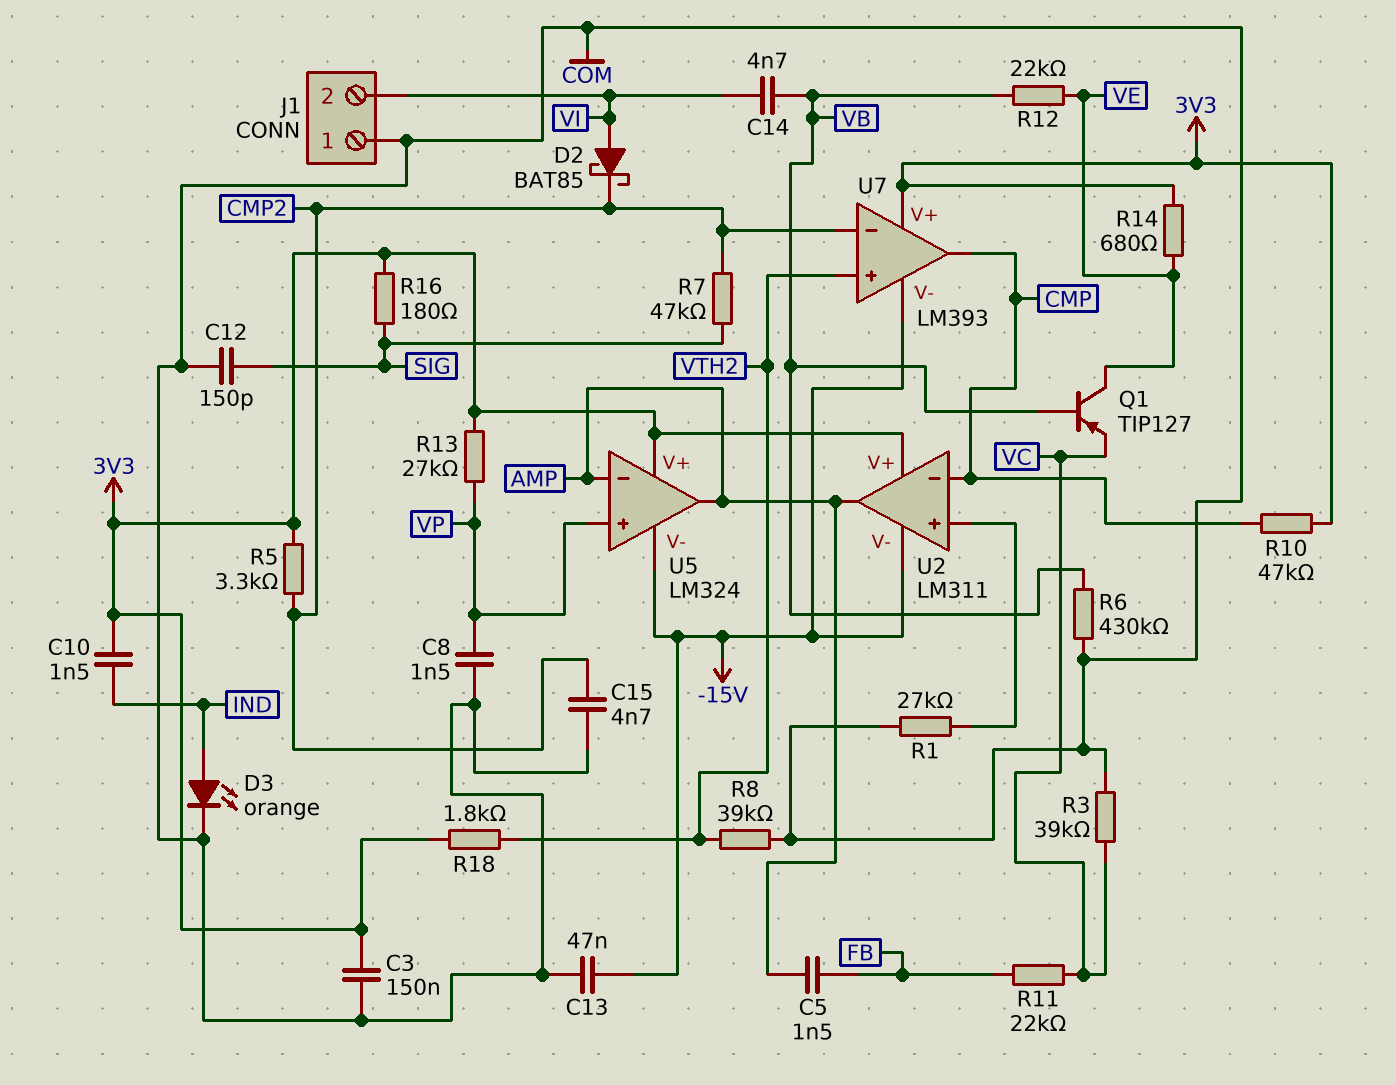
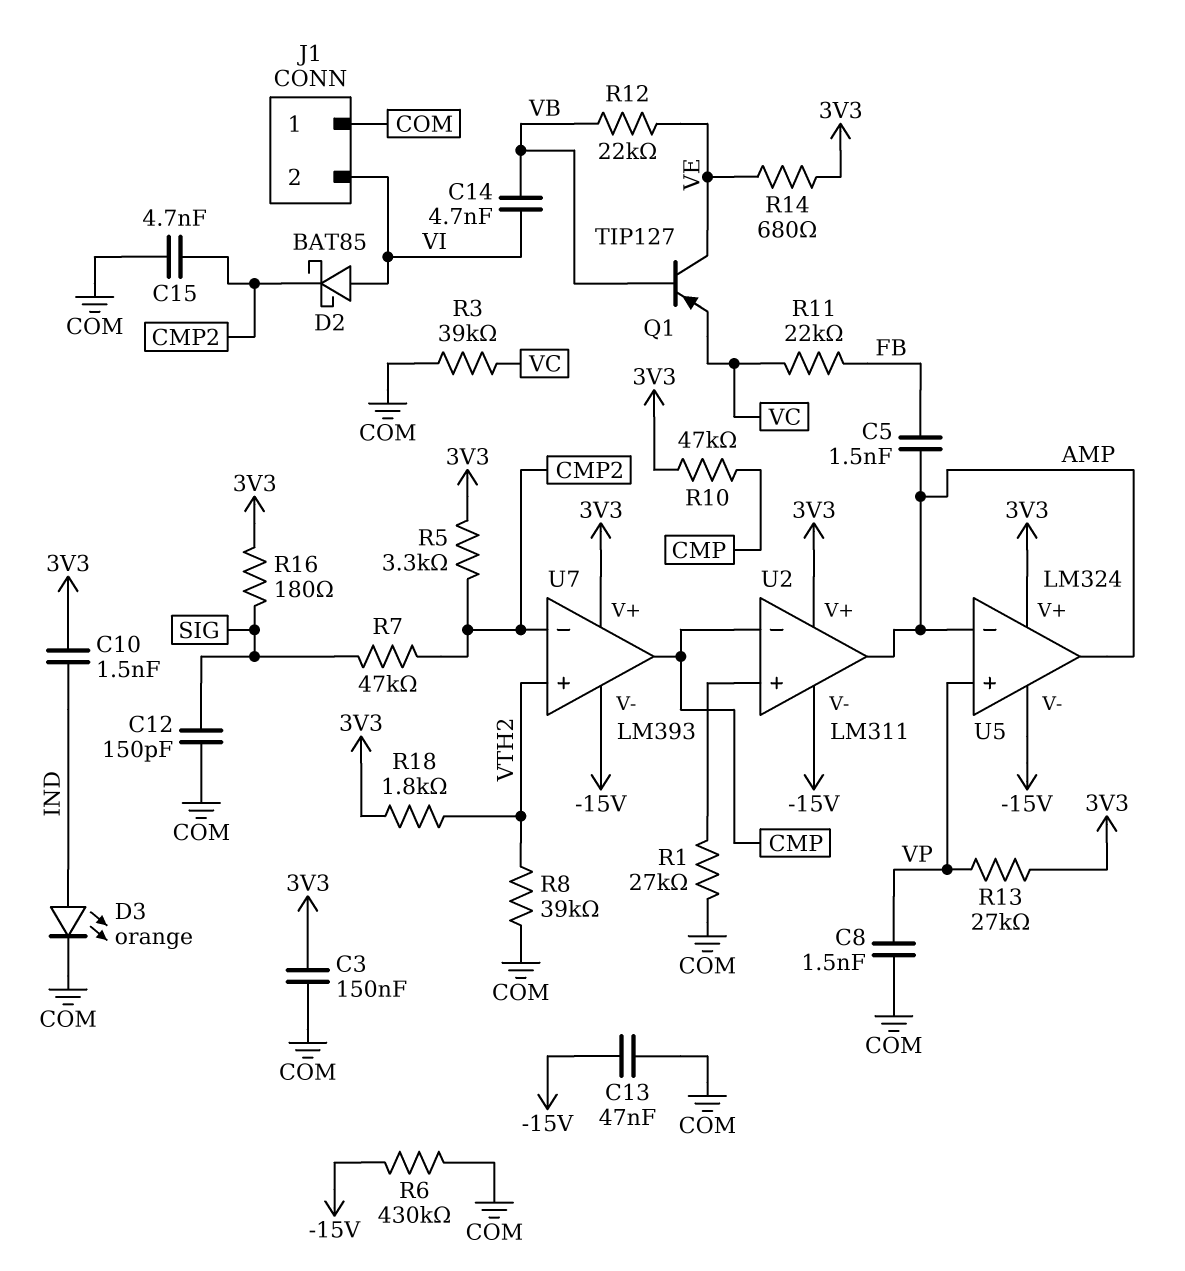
R6: 430k (COM, VB) -> 430k (-15V, COM)

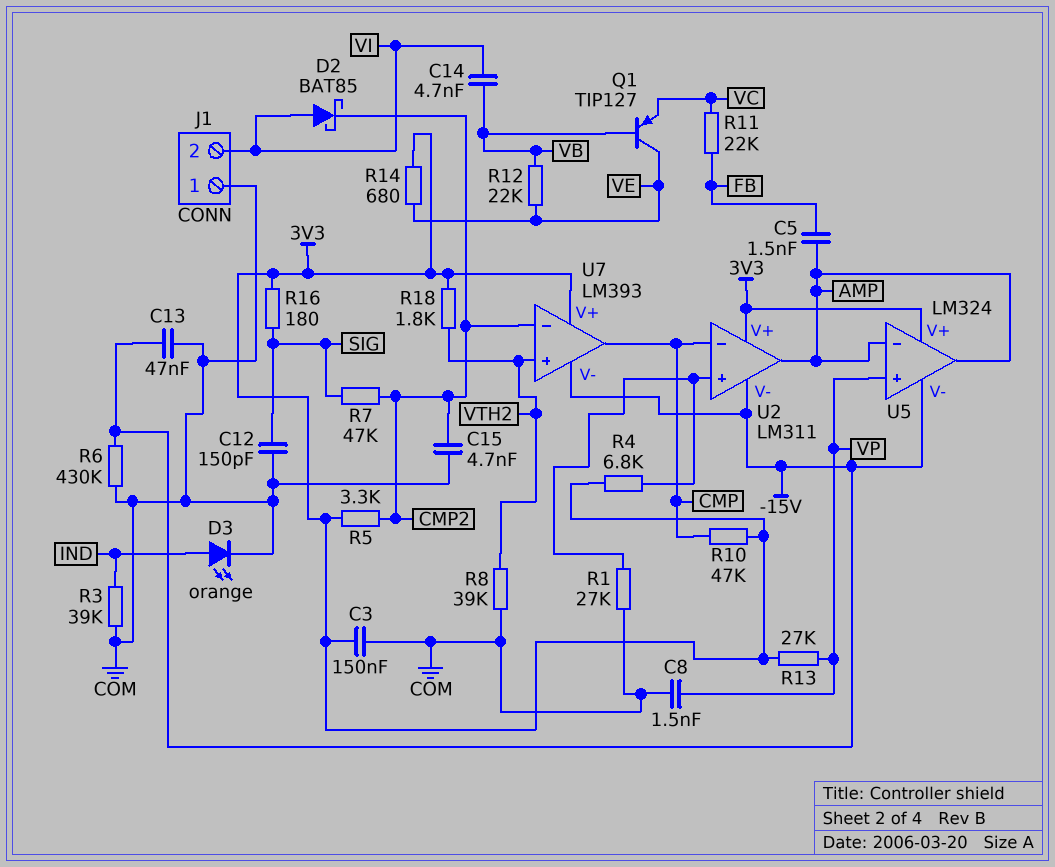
C10: 1.5nF (3V3, IND) -> none
R3: 39k (COM, VC) -> 39k (COM, IND)
R4: none -> 6.8k (3V3, U2/in+)

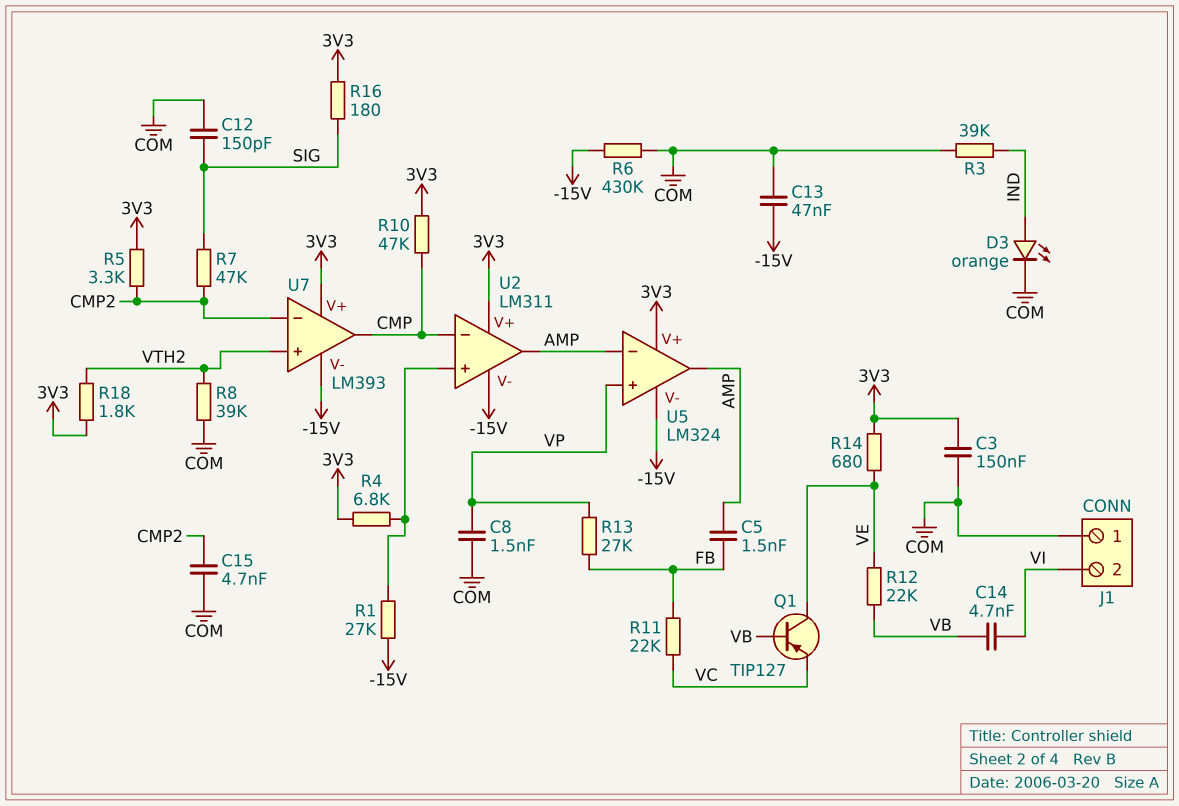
D2: schottky BAT85 (A VI, K CMP2) -> none
R1: 27k (COM, U2/in+) -> 27k (-15V, U2/in+)
R13: 27k (3V3, VP) -> 27k (FB, VP)

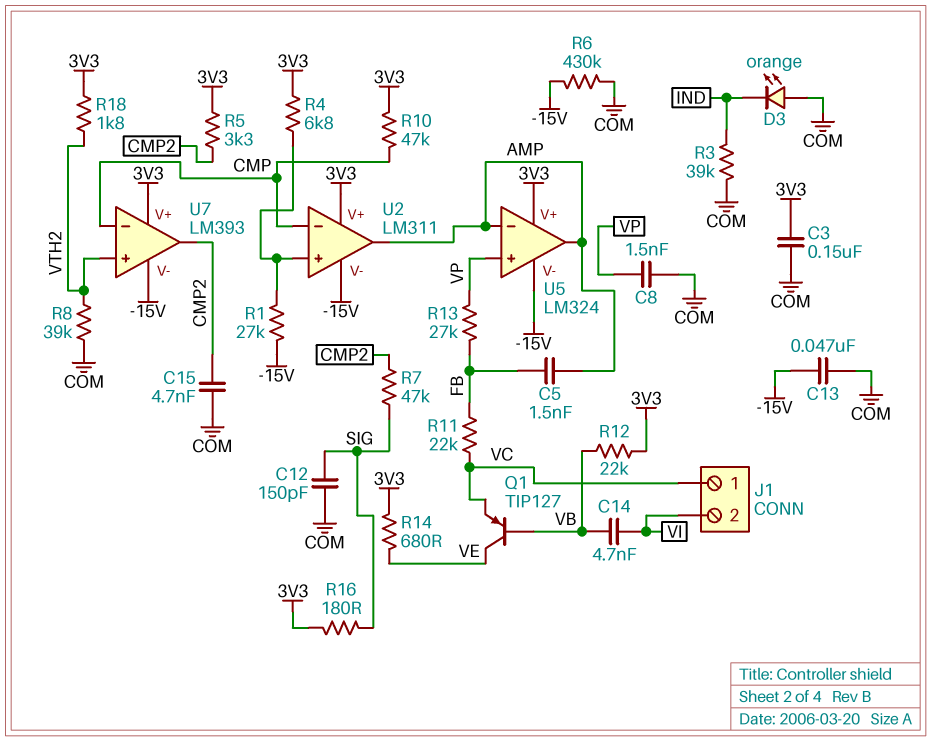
D3: LED orange (A IND, K COM) -> LED orange (A COM, K IND)
J1 pin 1: COM -> VC
R12: 22k (VB, VE) -> 22k (3V3, VB)
U7 pin in-: CMP2 -> CMP
U7 pin out: CMP -> CMP2

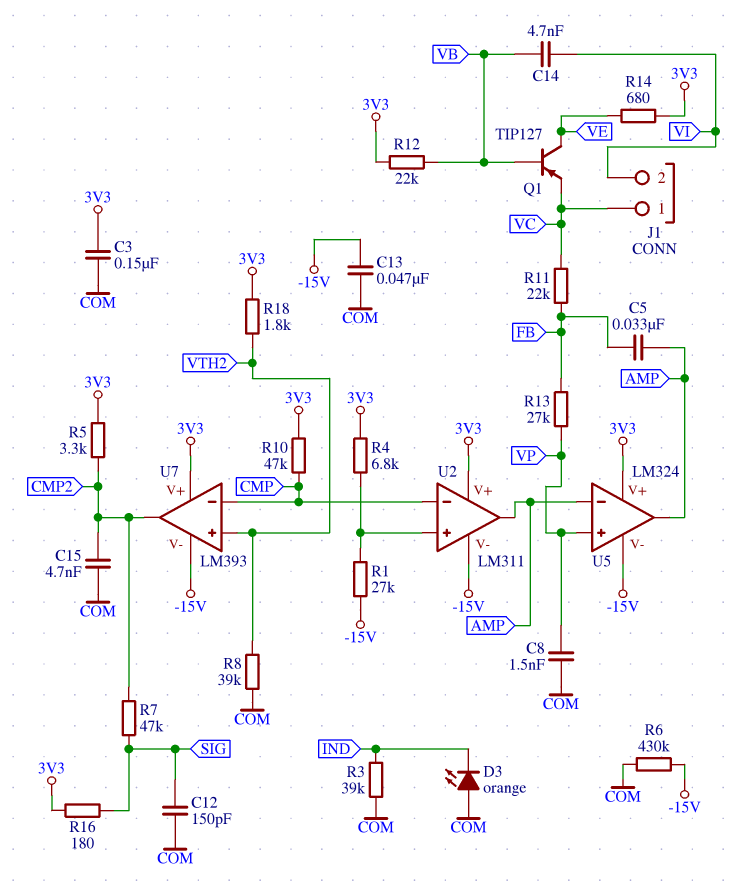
C5: 1.5nF (AMP, FB) -> 33nF (AMP, FB)

